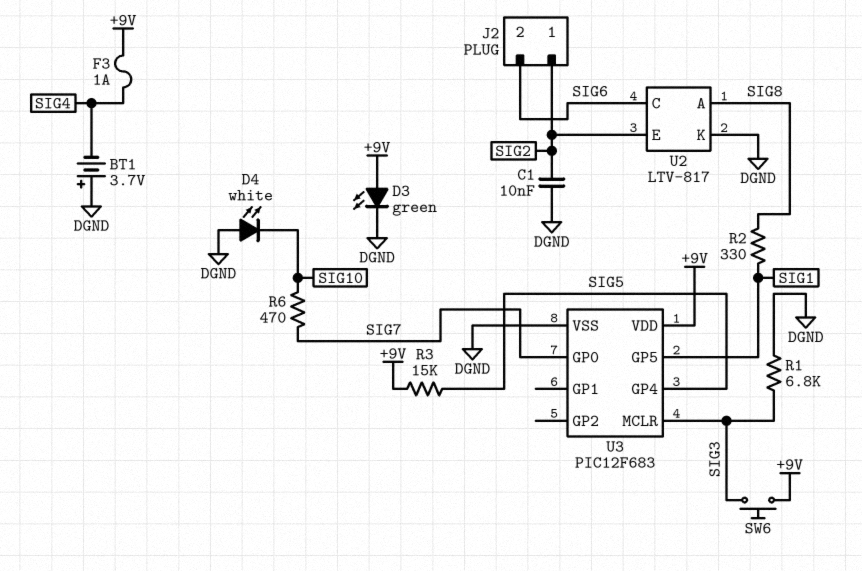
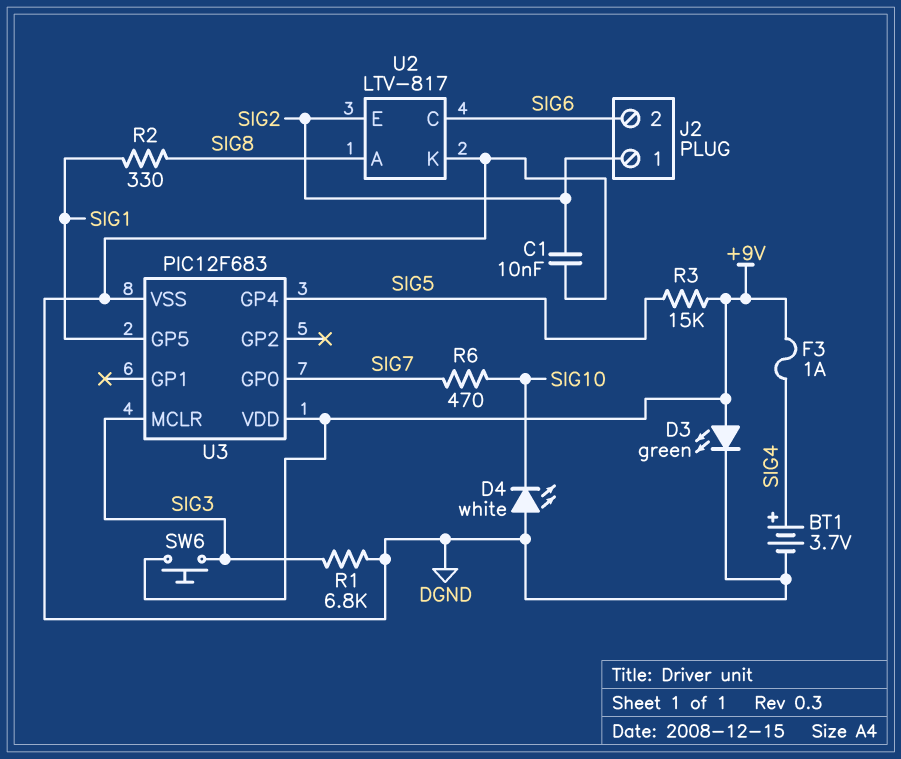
BT1: 3.7V (plus DGND, minus SIG4) -> 3.7V (plus SIG4, minus DGND)

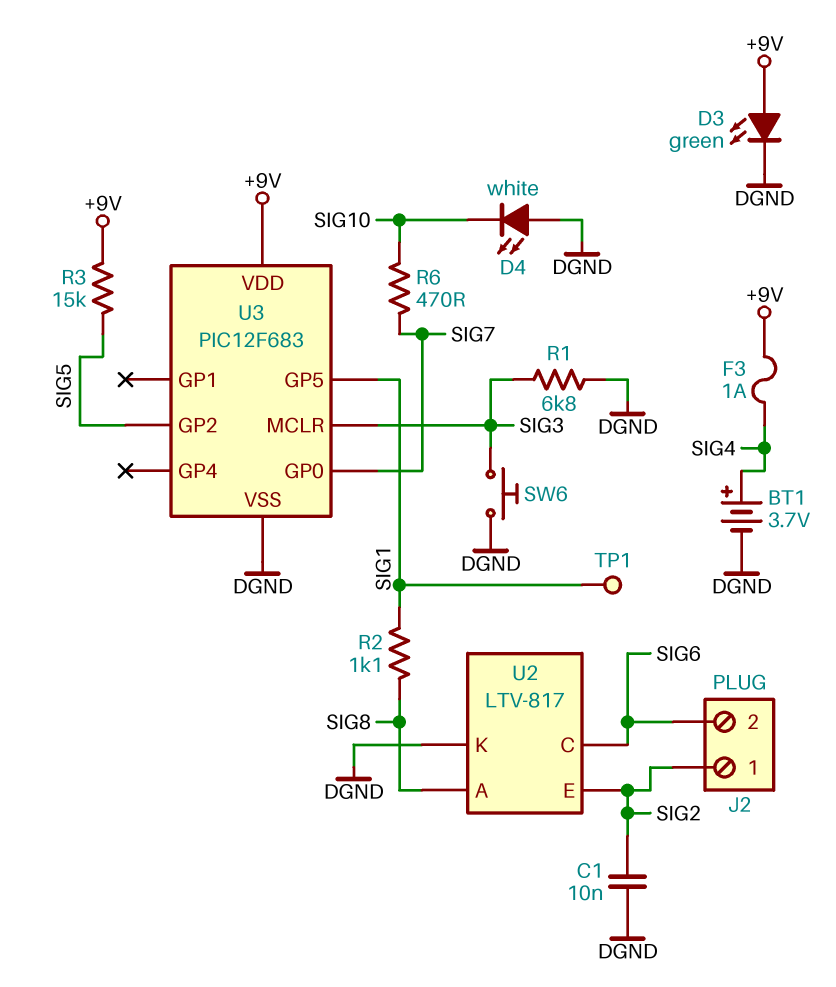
R2: 330 (SIG1, SIG8) -> 1.1k (SIG1, SIG8)
SW6: button (+9V, SIG3) -> button (DGND, SIG3)
TP1: none -> test point (SIG1)
U3 pin GP2: none -> SIG5
U3 pin GP4: SIG5 -> none

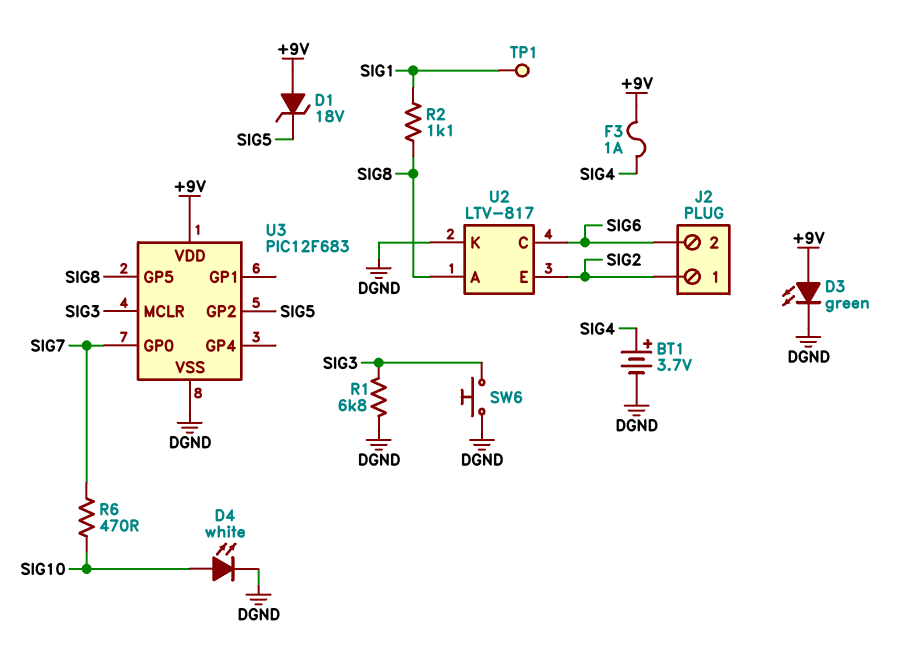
C1: 10nF (DGND, SIG2) -> none
D1: none -> zener 18V (A +9V, K SIG5)
D4: LED white (A DGND, K SIG10) -> LED white (A SIG10, K DGND)
R3: 15k (+9V, SIG5) -> none
U3 pin GP5: SIG1 -> SIG8

